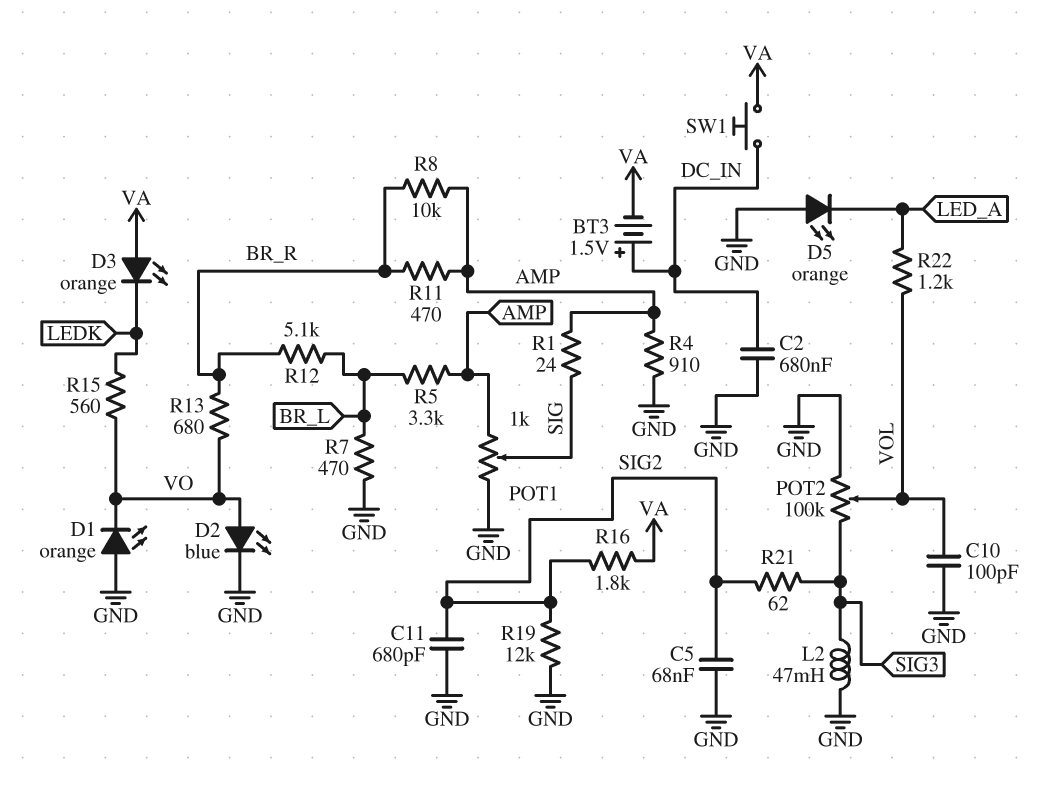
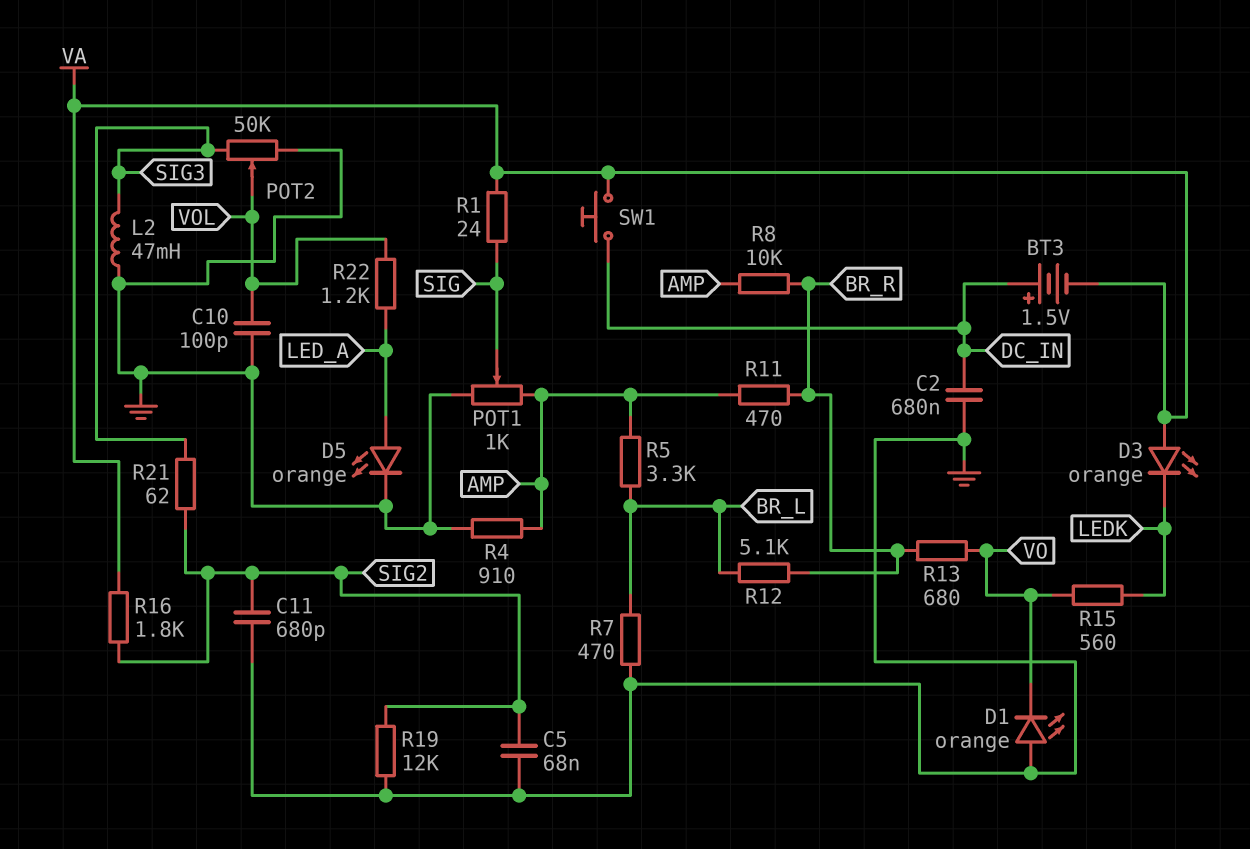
D2: LED blue (A VO, K GND) -> none
D5: LED orange (A GND, K LED_A) -> LED orange (A LED_A, K GND)
POT2: 100k (GND, SIG3, wiper VOL) -> 50k (GND, SIG3, wiper VOL)
R1: 24 (AMP, SIG) -> 24 (SIG, VA)

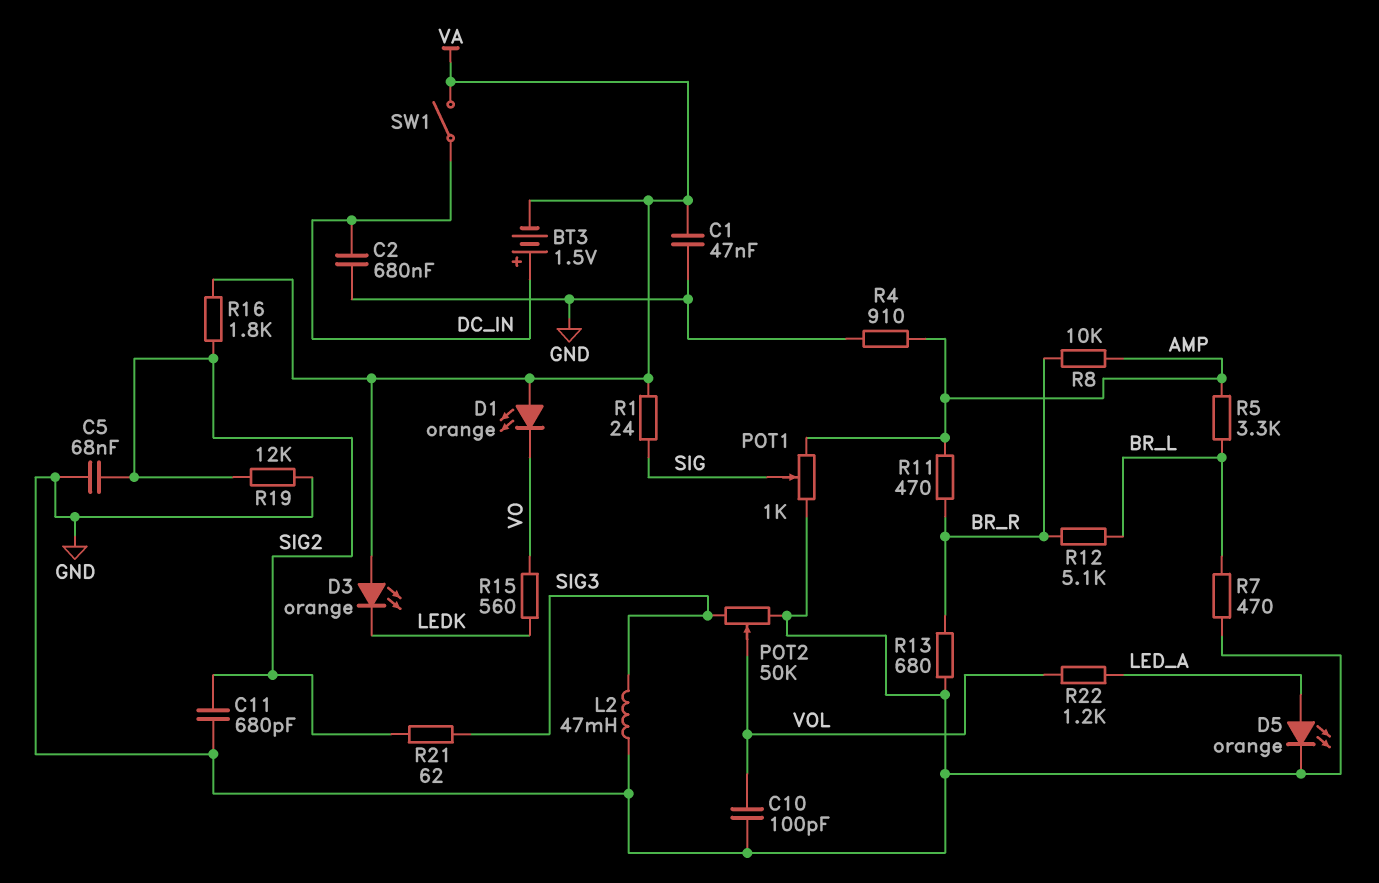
C1: none -> 47nF (GND, VA)
D1: LED orange (A GND, K VO) -> LED orange (A VA, K VO)
R13: 680 (BR_R, VO) -> 680 (BR_R, GND)
SW1: button (DC_IN, VA) -> switch (DC_IN, VA)

